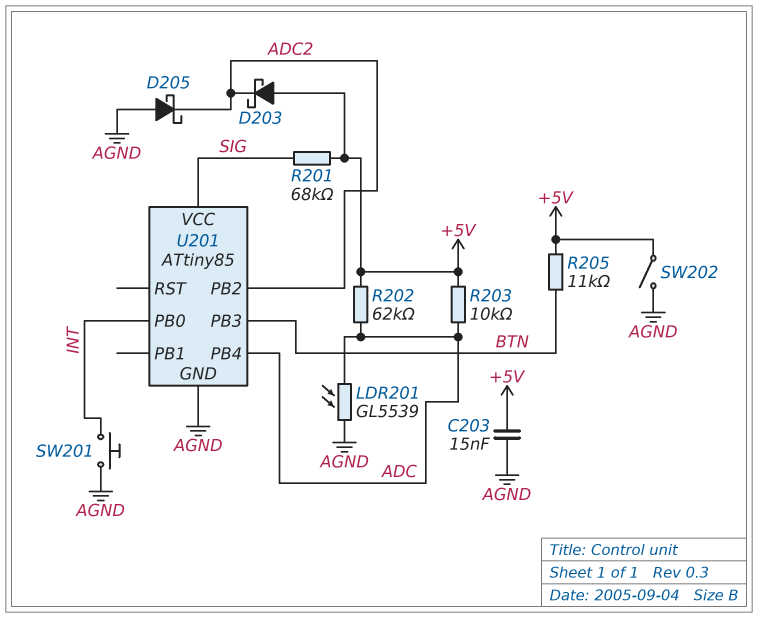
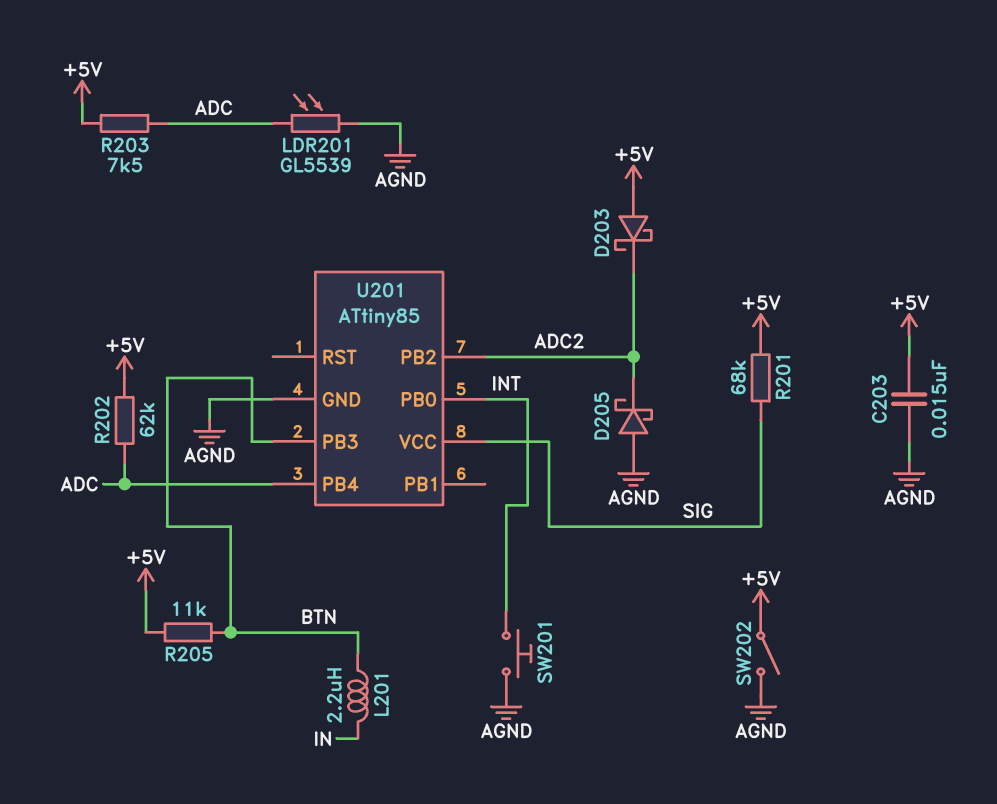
L201: none -> 2.2uH (BTN, IN)
R203: 10k (+5V, ADC) -> 7.5k (+5V, ADC)

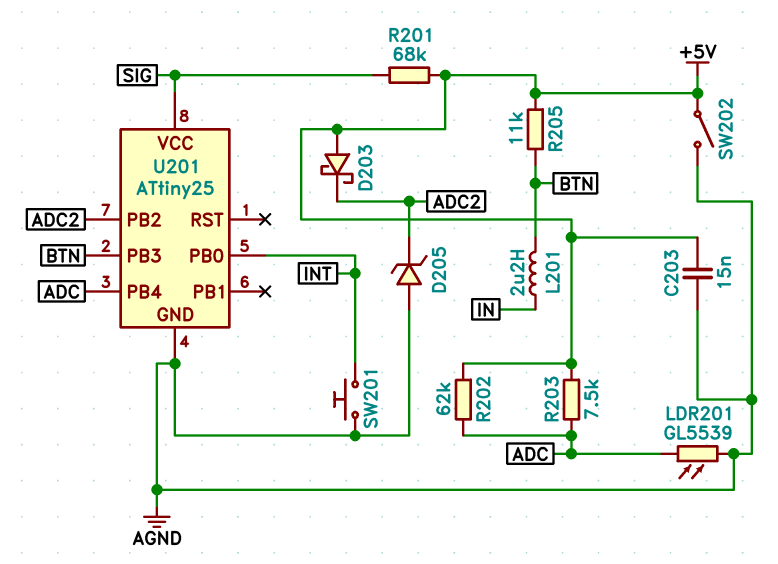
D205: schottky (A AGND, K ADC2) -> zener (A AGND, K ADC2)
U201: ATtiny85 -> ATtiny25

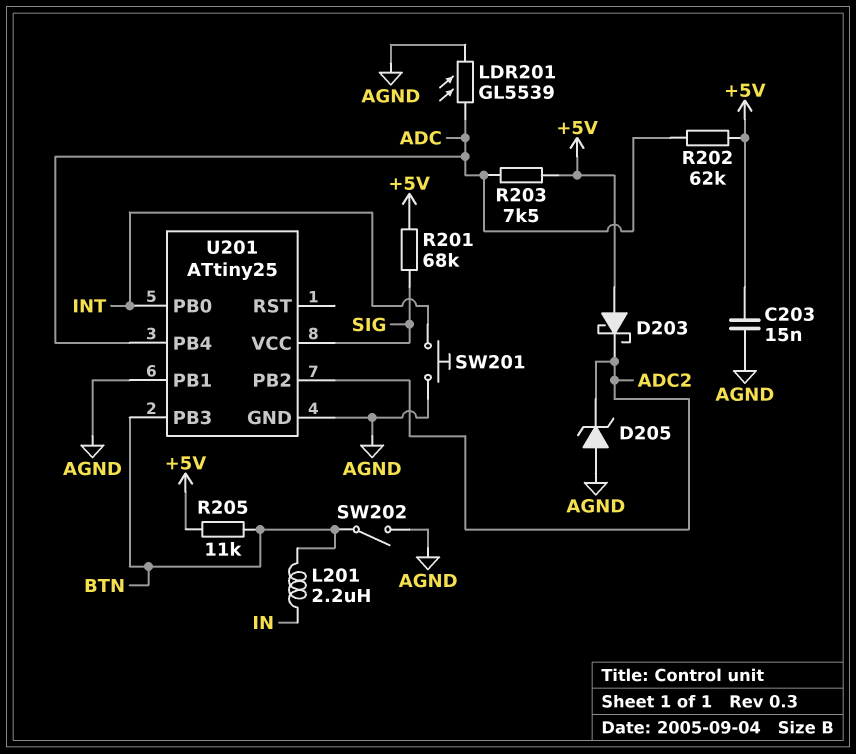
SW202: switch (+5V, AGND) -> switch (AGND, BTN)
U201 pin PB1: none -> AGND

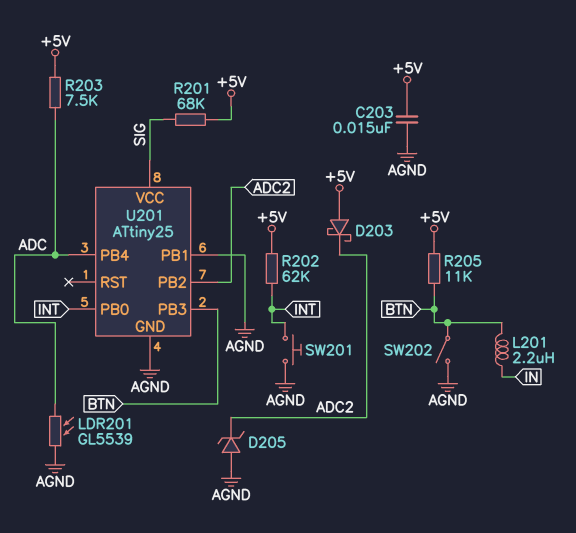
R202: 62k (+5V, ADC) -> 62k (+5V, INT)

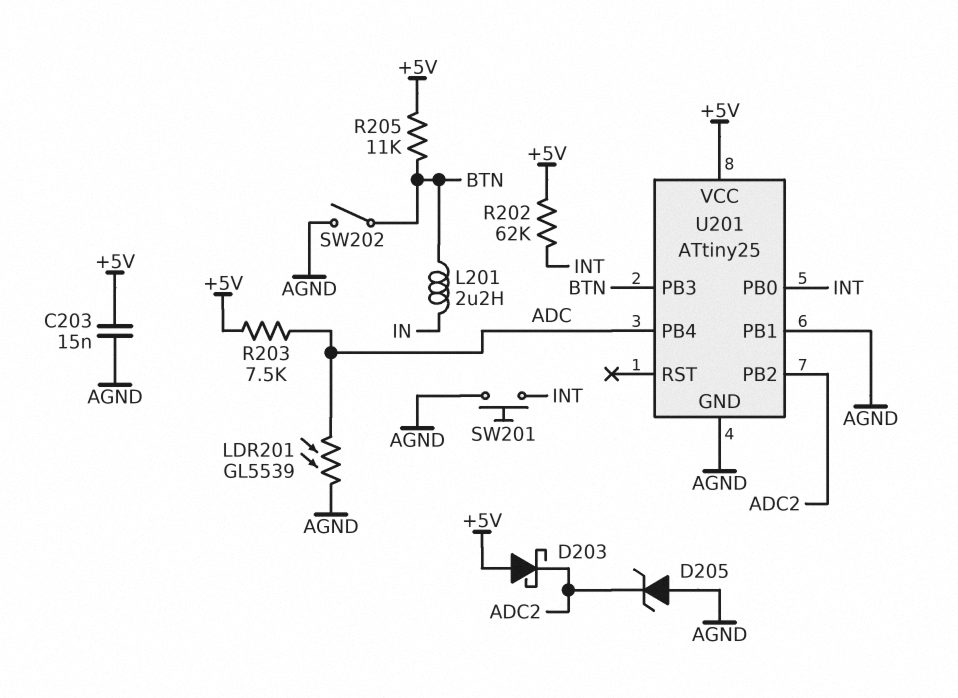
R201: 68k (+5V, SIG) -> none
U201 pin VCC: SIG -> +5V

